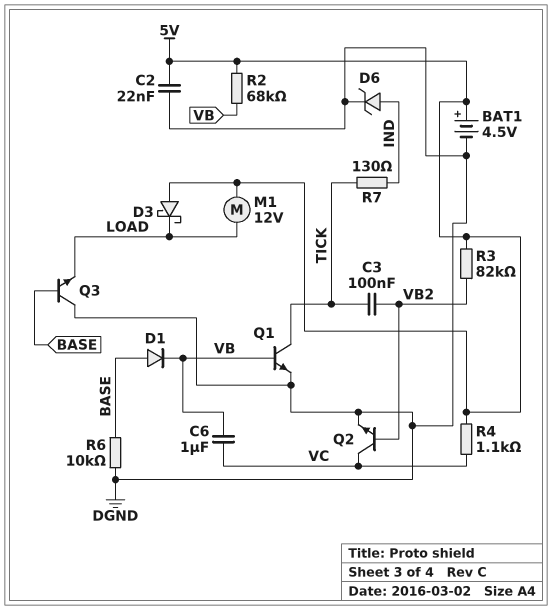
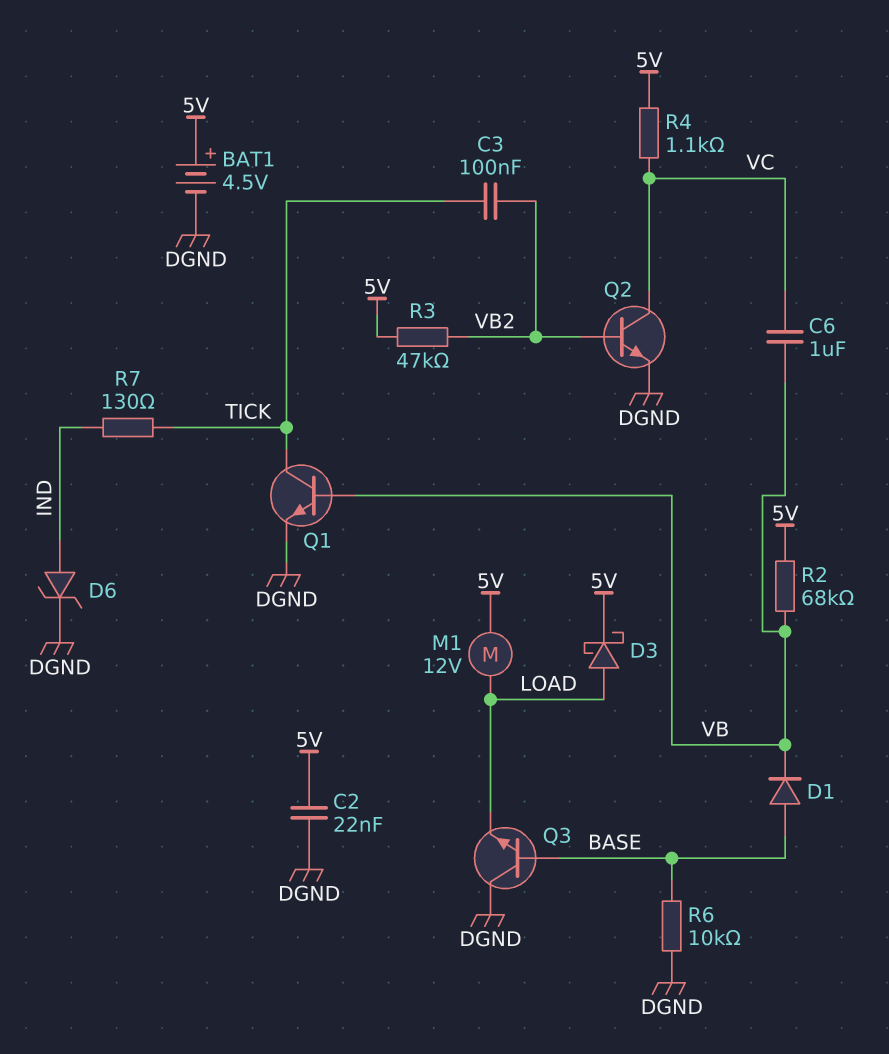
D3: schottky (A 5V, K LOAD) -> schottky (A LOAD, K 5V)
R3: 82k (5V, VB2) -> 47k (5V, VB2)

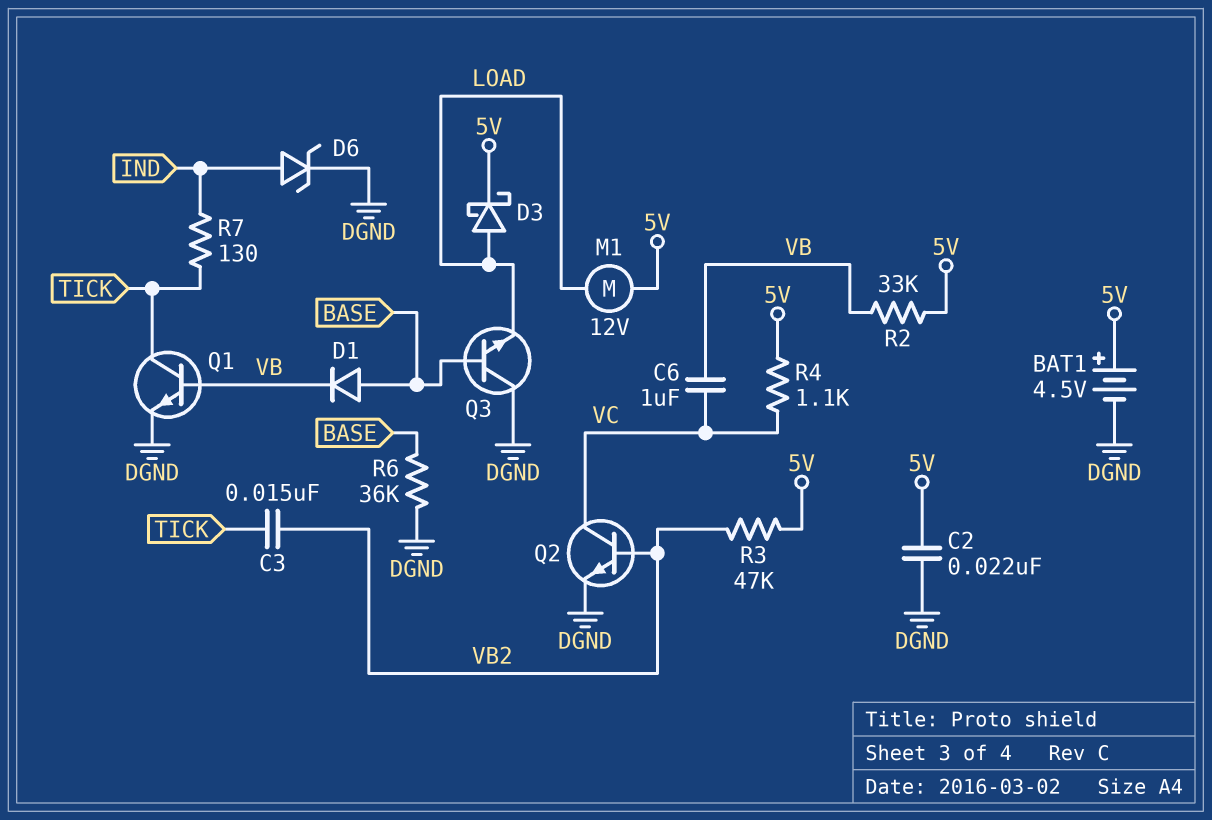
C3: 100nF (TICK, VB2) -> 15nF (TICK, VB2)
R2: 68k (5V, VB) -> 33k (5V, VB)
R6: 10k (BASE, DGND) -> 36k (BASE, DGND)

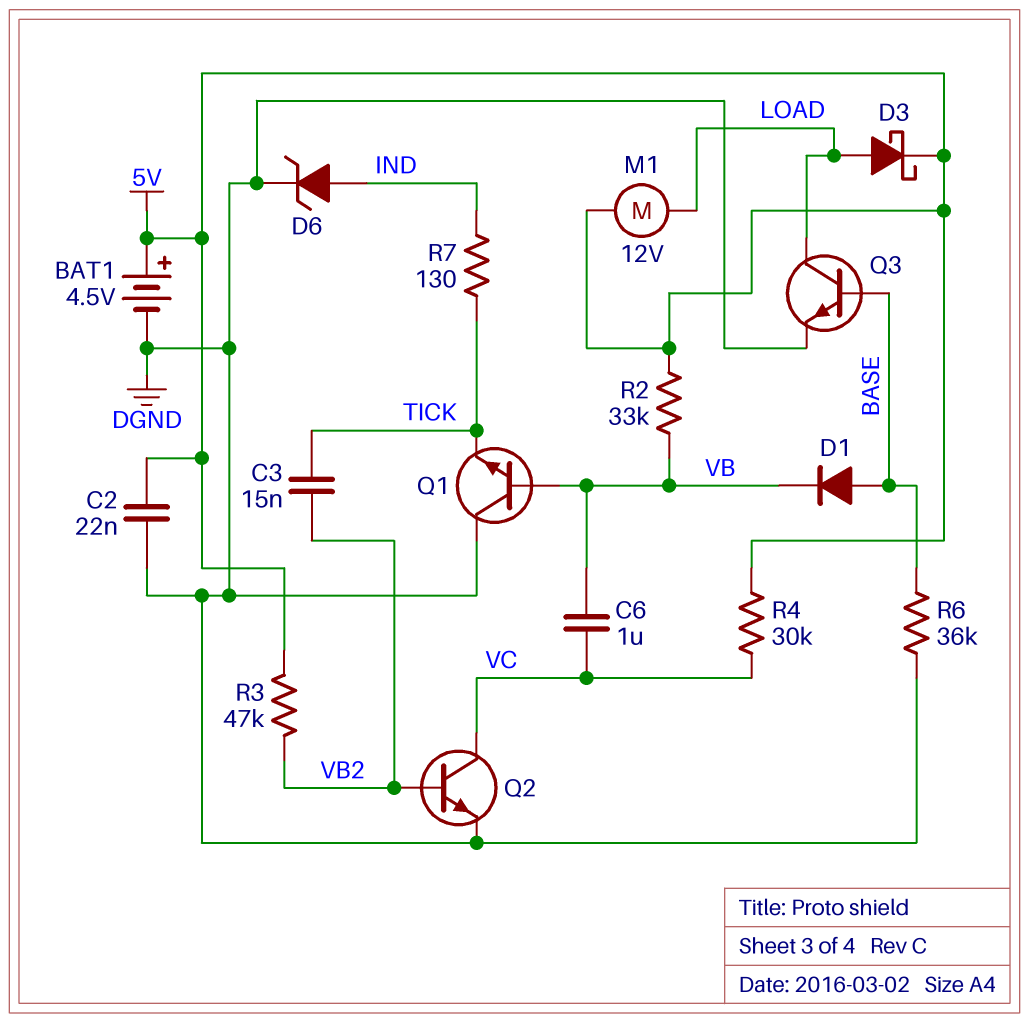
Q1: NPN (B VB, C TICK, E DGND) -> NPN (B VB, C DGND, E TICK)
Q3: NPN (B BASE, C DGND, E LOAD) -> NPN (B BASE, C LOAD, E DGND)
R4: 1.1k (5V, VC) -> 30k (5V, VC)

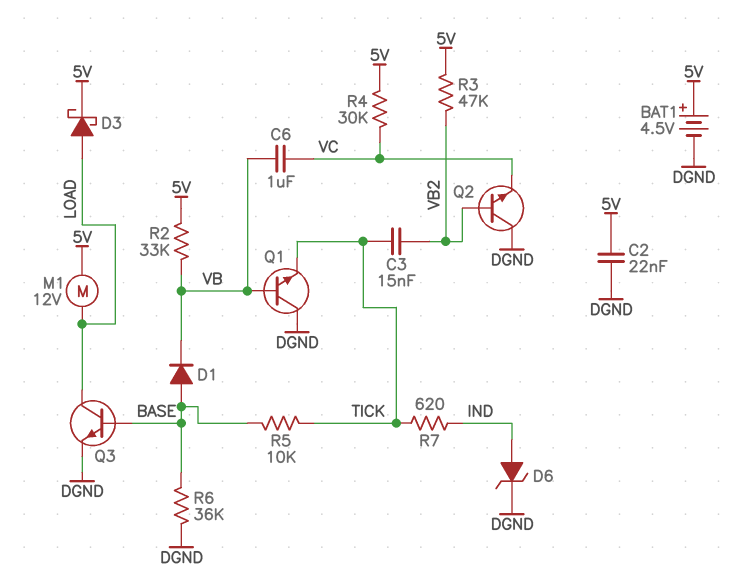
Q2: NPN (B VB2, C VC, E DGND) -> NPN (B VB2, C DGND, E VC)
R5: none -> 10k (BASE, TICK)
R7: 130 (IND, TICK) -> 620 (IND, TICK)

